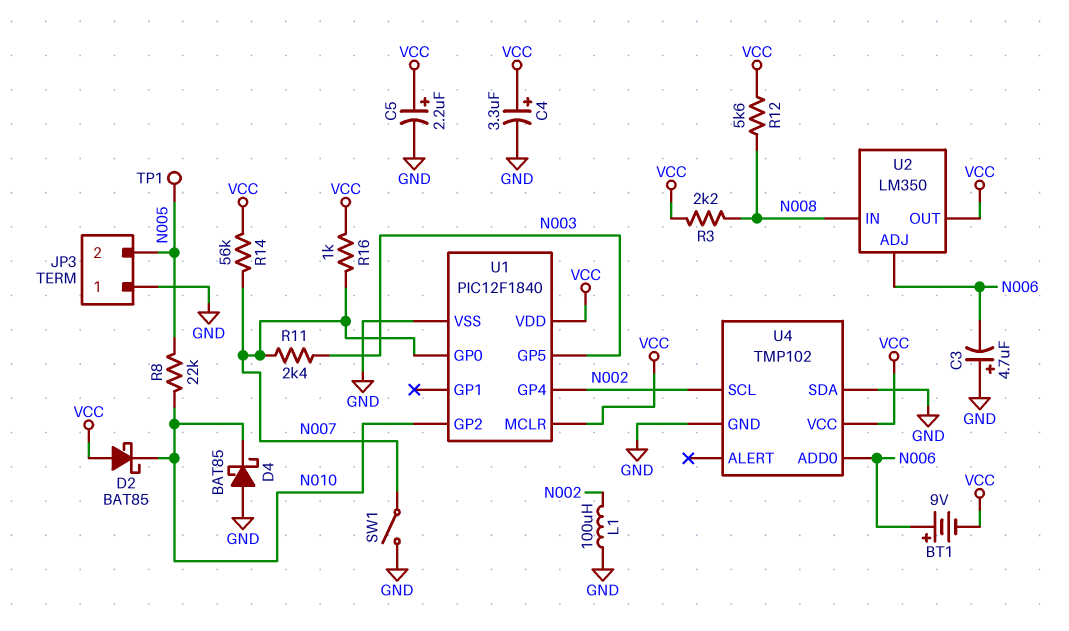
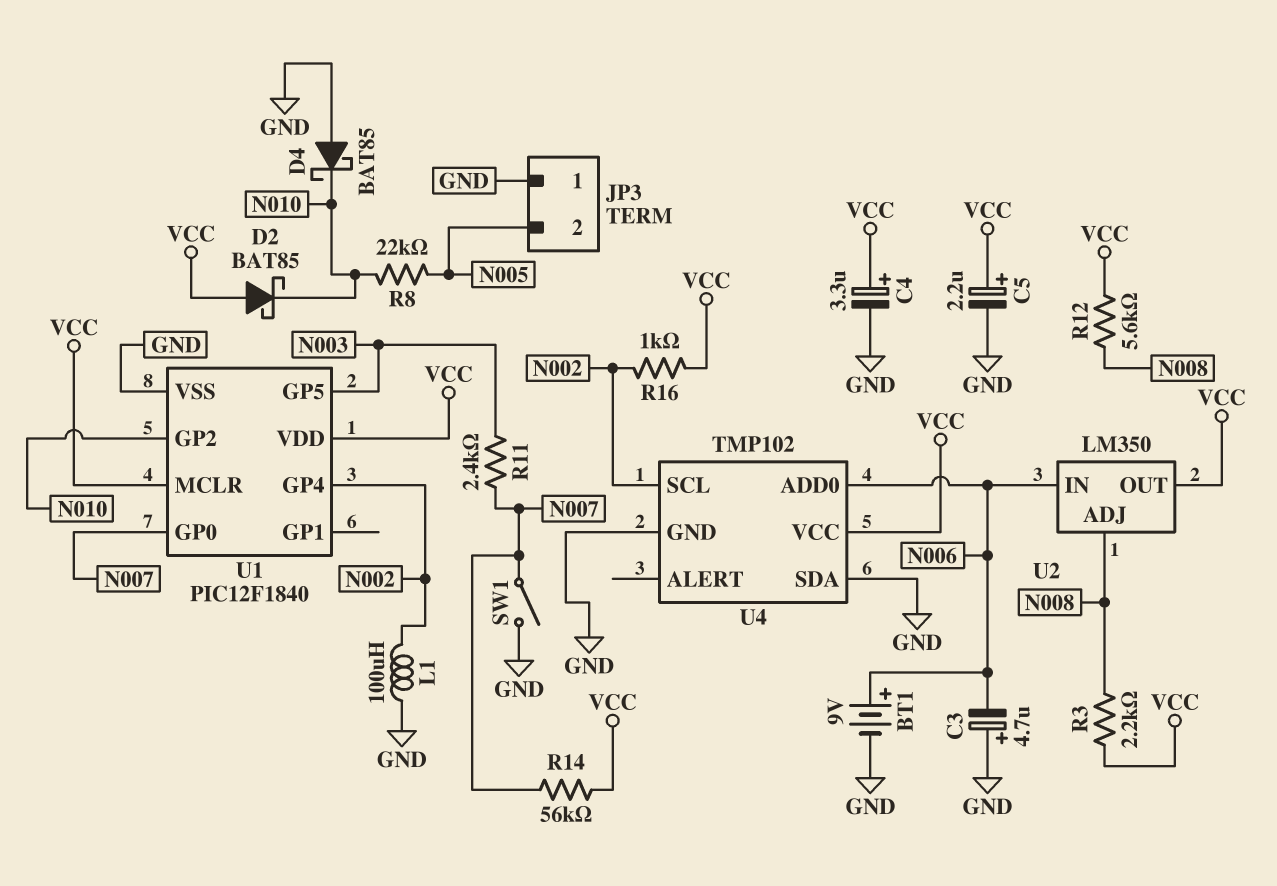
BT1: 9V (plus N006, minus VCC) -> 9V (plus N006, minus GND)
R16: 1k (N007, VCC) -> 1k (N002, VCC)
TP1: test point (N005) -> none
U2 pin ADJ: N006 -> N008
U2 pin IN: N008 -> N006

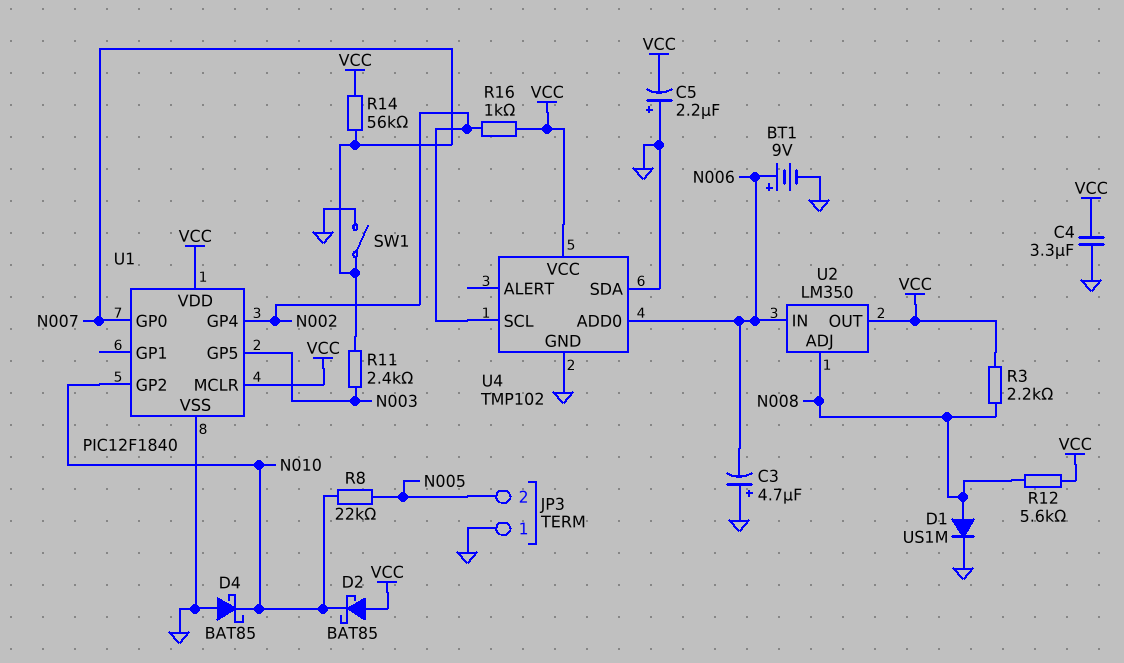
C4: 3.3uF (plus VCC, minus GND) -> 3.3uF (GND, VCC)
C5: 2.2uF (plus VCC, minus GND) -> 2.2uF (plus GND, minus VCC)
D1: none -> diode US1M (A N008, K GND)
L1: 100uH (GND, N002) -> none

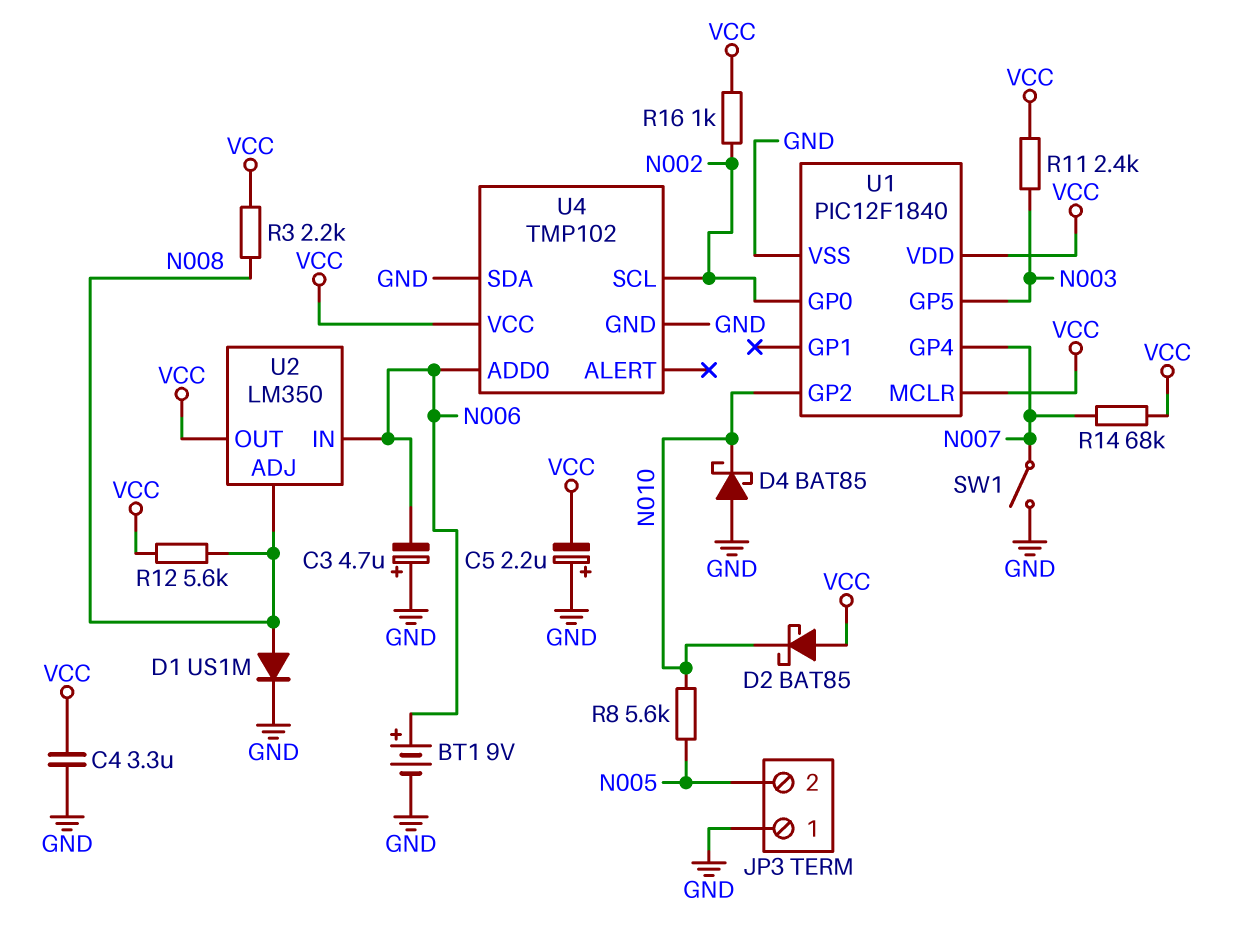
R8: 22k (N005, N010) -> 5.6k (N005, N010)
R11: 2.4k (N003, N007) -> 2.4k (N003, VCC)
R14: 56k (N007, VCC) -> 68k (N007, VCC)
U1 pin GP0: N007 -> N002
U1 pin GP4: N002 -> N007

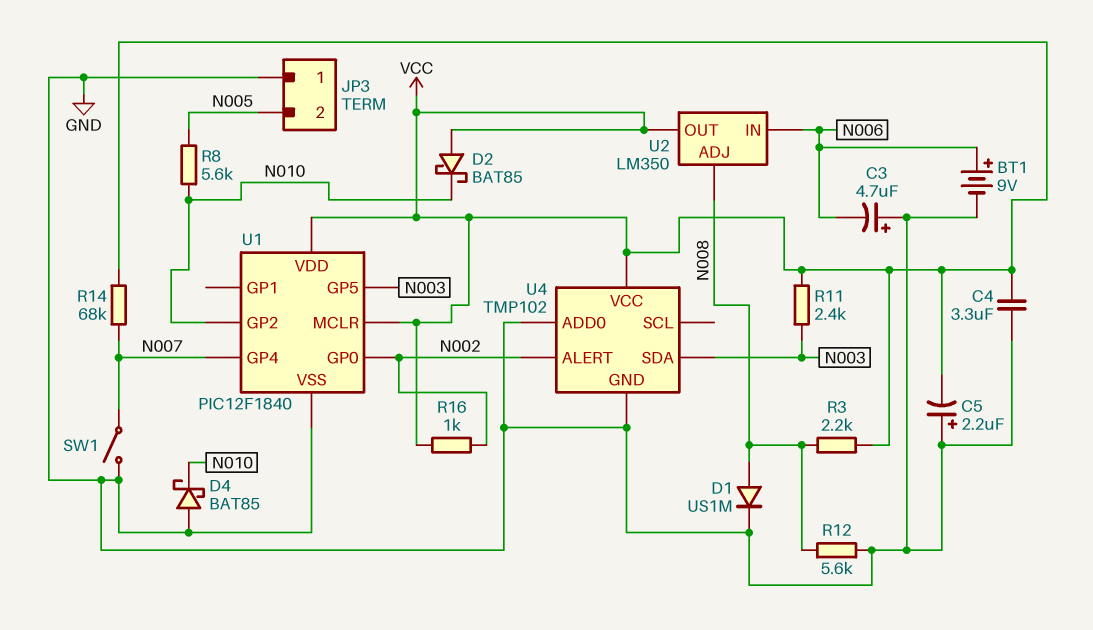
R12: 5.6k (N008, VCC) -> 5.6k (GND, N008)
U4 pin ADD0: N006 -> GND
U4 pin ALERT: none -> N002
U4 pin SCL: N002 -> none
U4 pin SDA: GND -> N003

